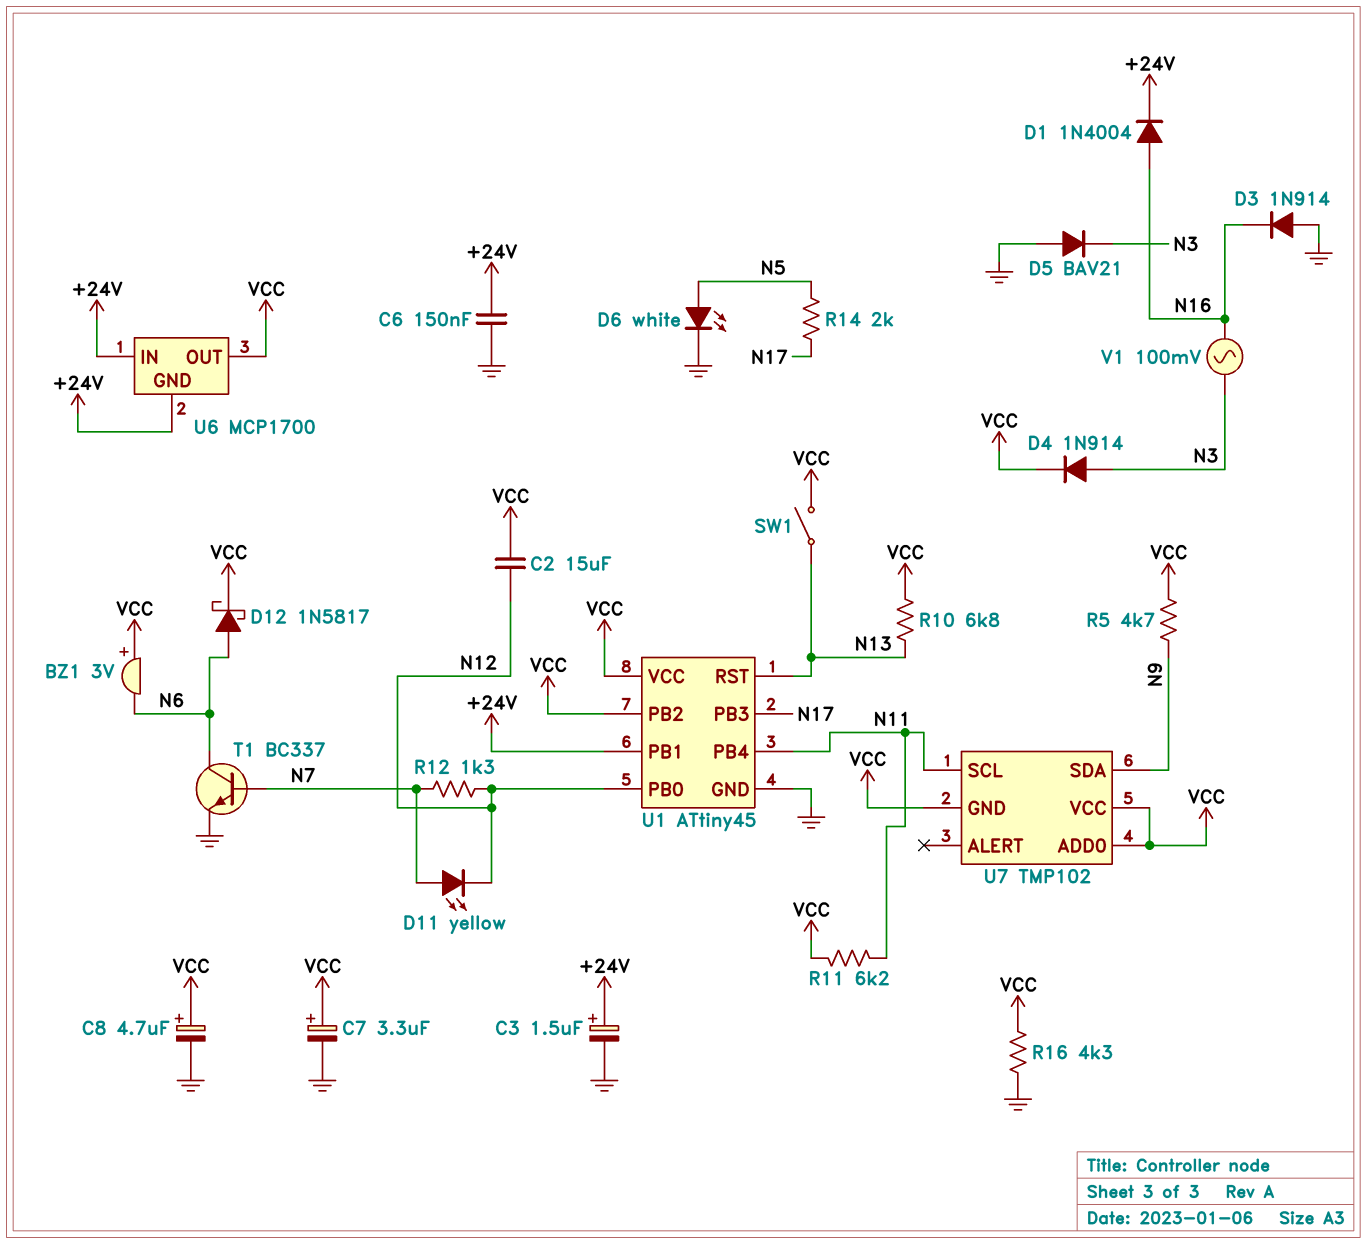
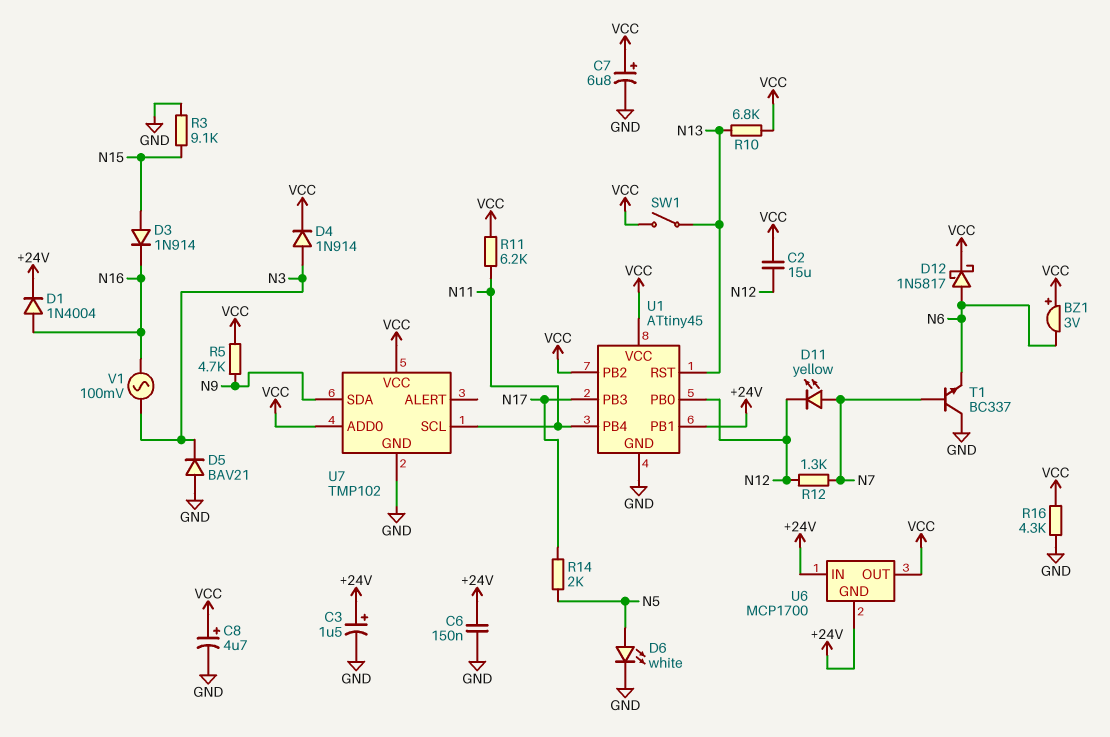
C7: 3.3uF (plus VCC, minus GND) -> 6.8uF (plus VCC, minus GND)
D3: diode 1N914 (A GND, K N16) -> diode 1N914 (A N15, K N16)
R3: none -> 9.1k (GND, N15)
T1: NPN BC337 (B N7, C N6, E GND) -> NPN BC337 (B N7, C GND, E N6)
U7 pin GND: VCC -> GND

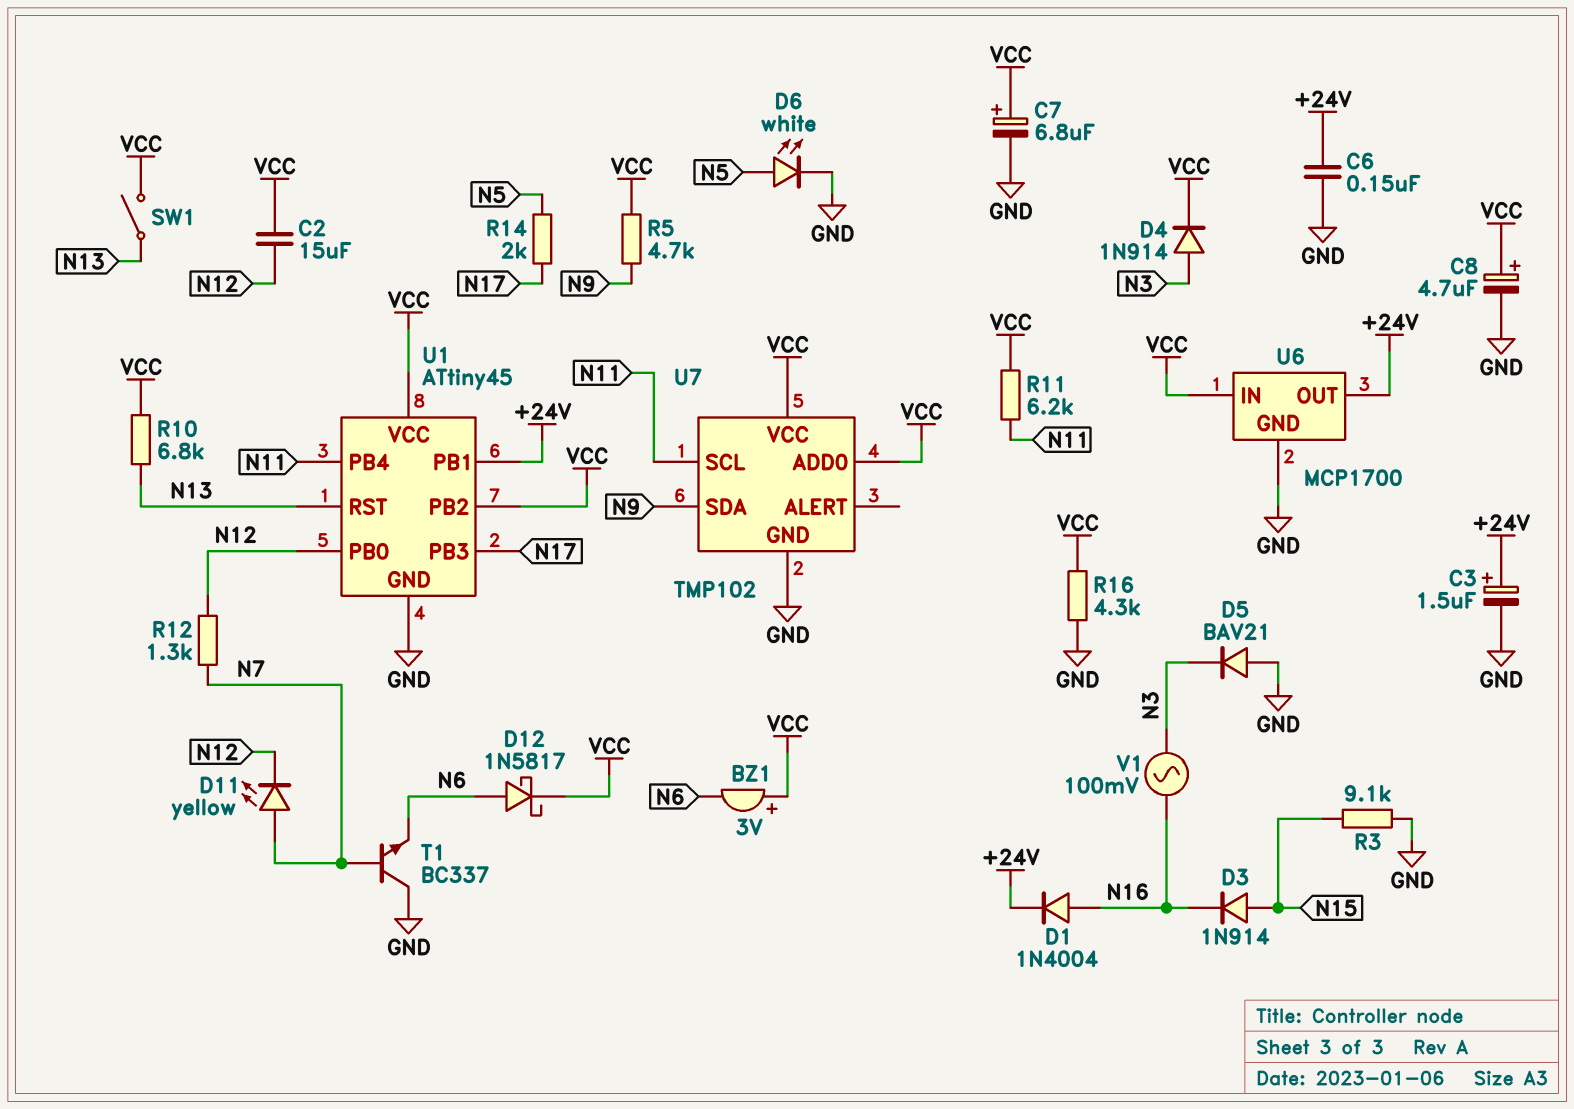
U6 pin GND: +24V -> GND
U6 pin IN: +24V -> VCC
U6 pin OUT: VCC -> +24V

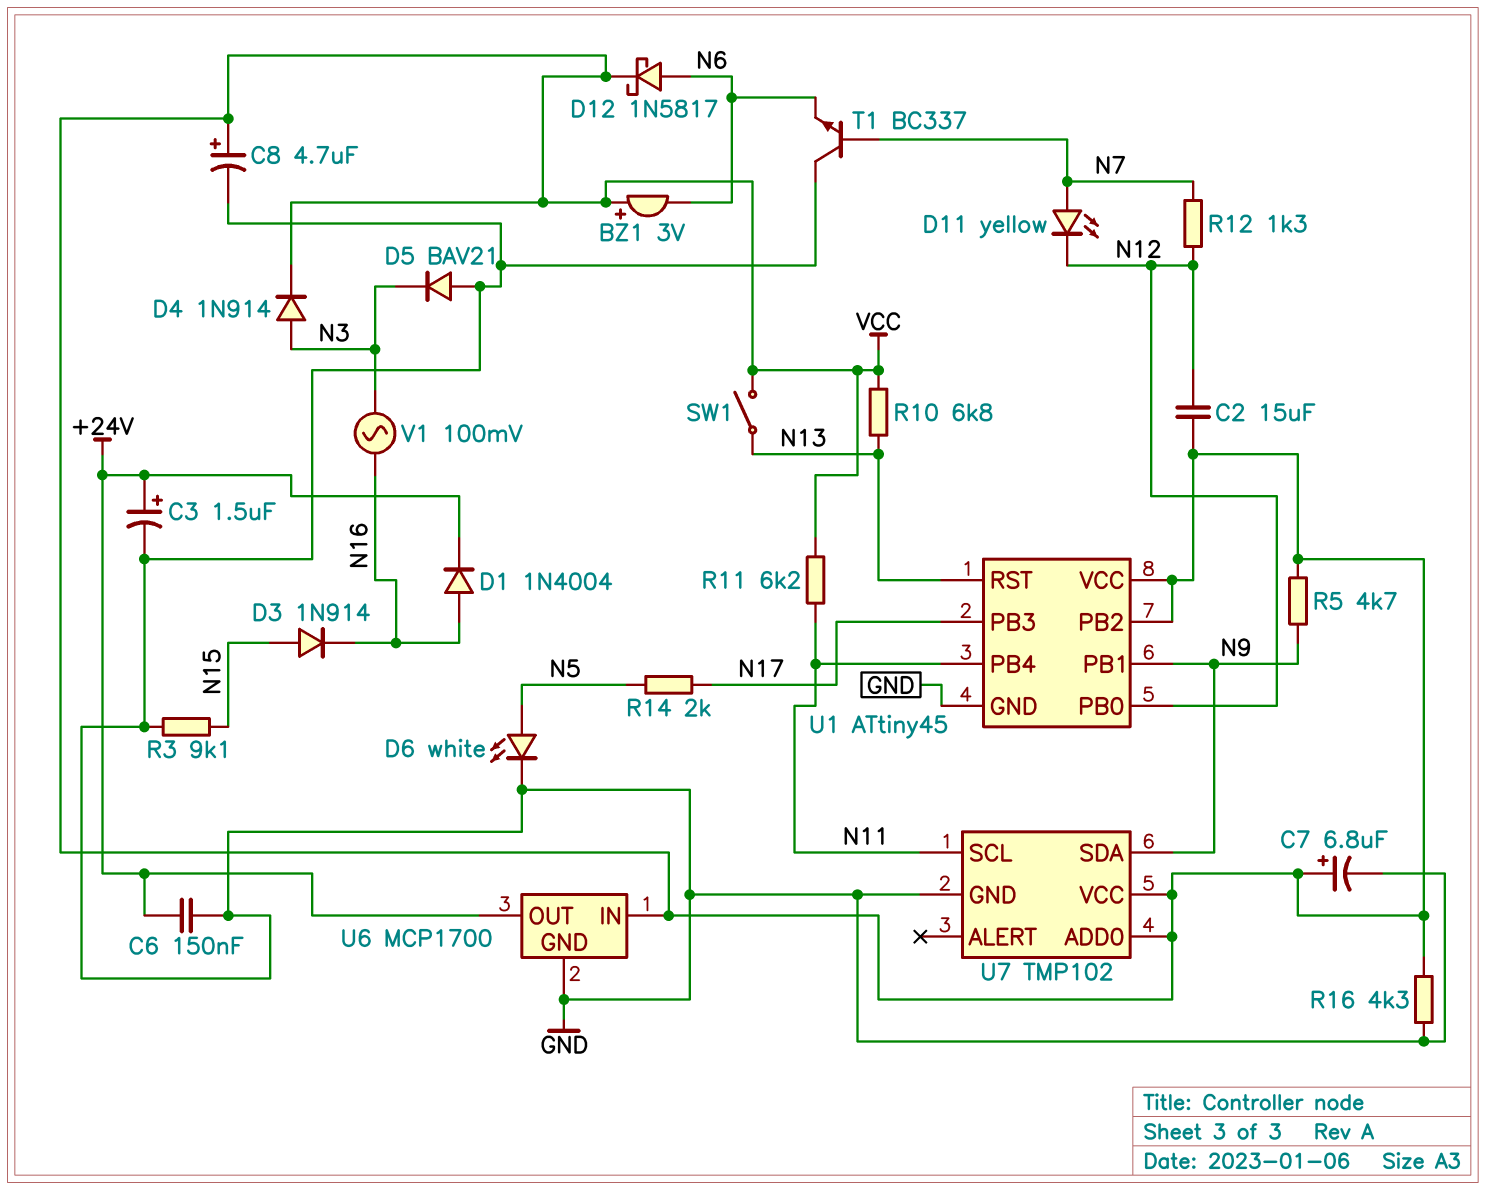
U1 pin PB1: +24V -> N9

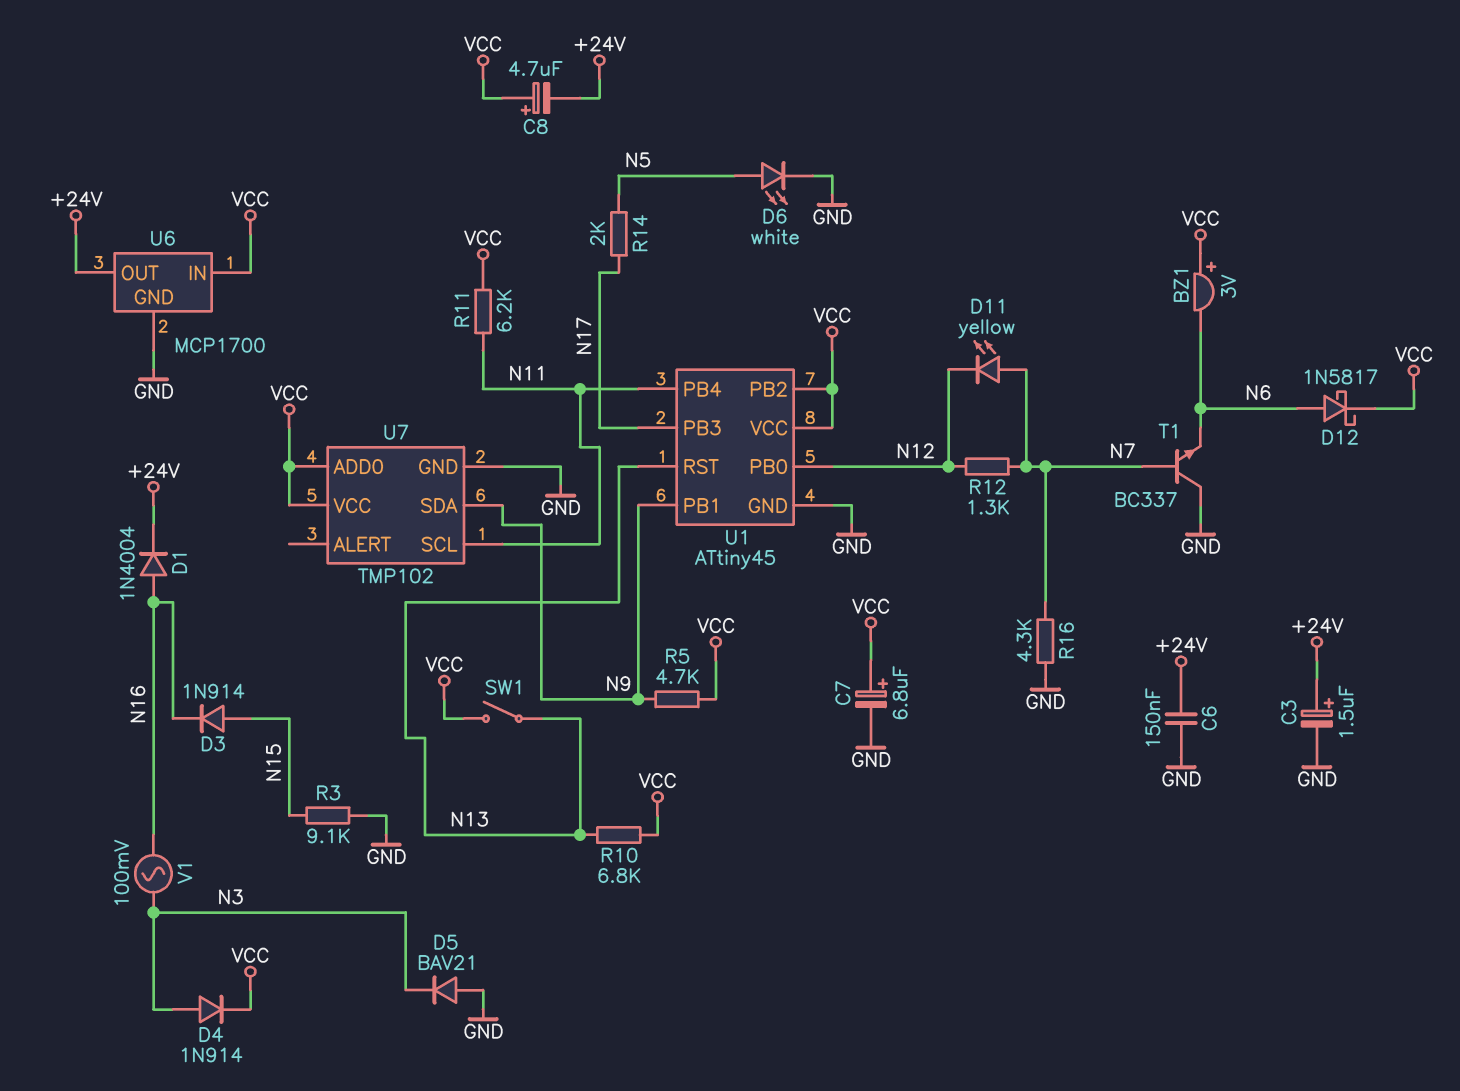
C2: 15uF (N12, VCC) -> none
C8: 4.7uF (plus VCC, minus GND) -> 4.7uF (plus VCC, minus +24V)
R16: 4.3k (GND, VCC) -> 4.3k (GND, N7)

